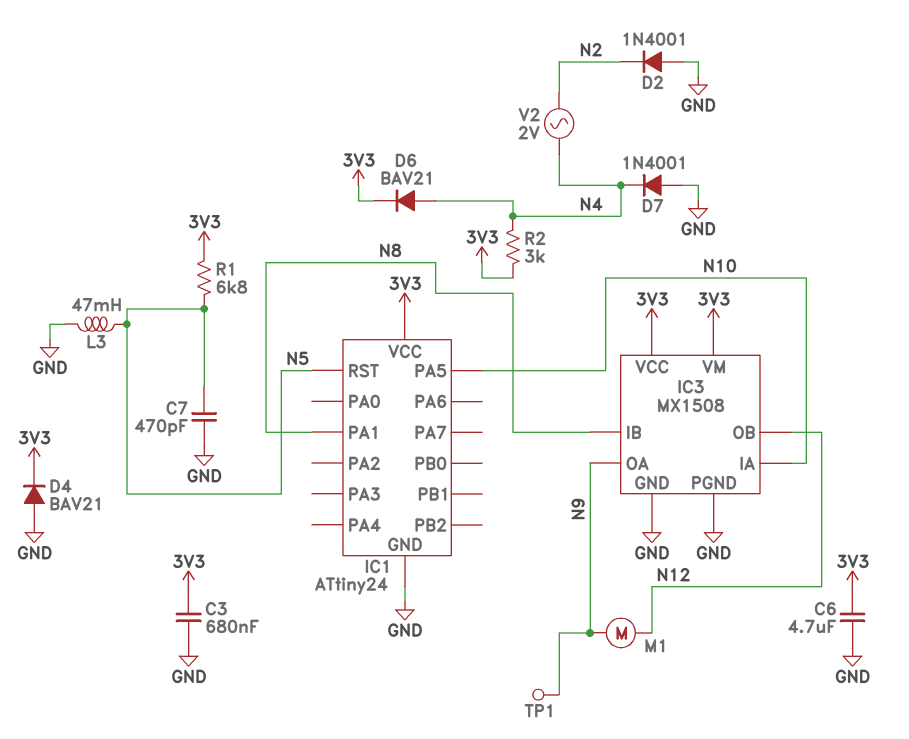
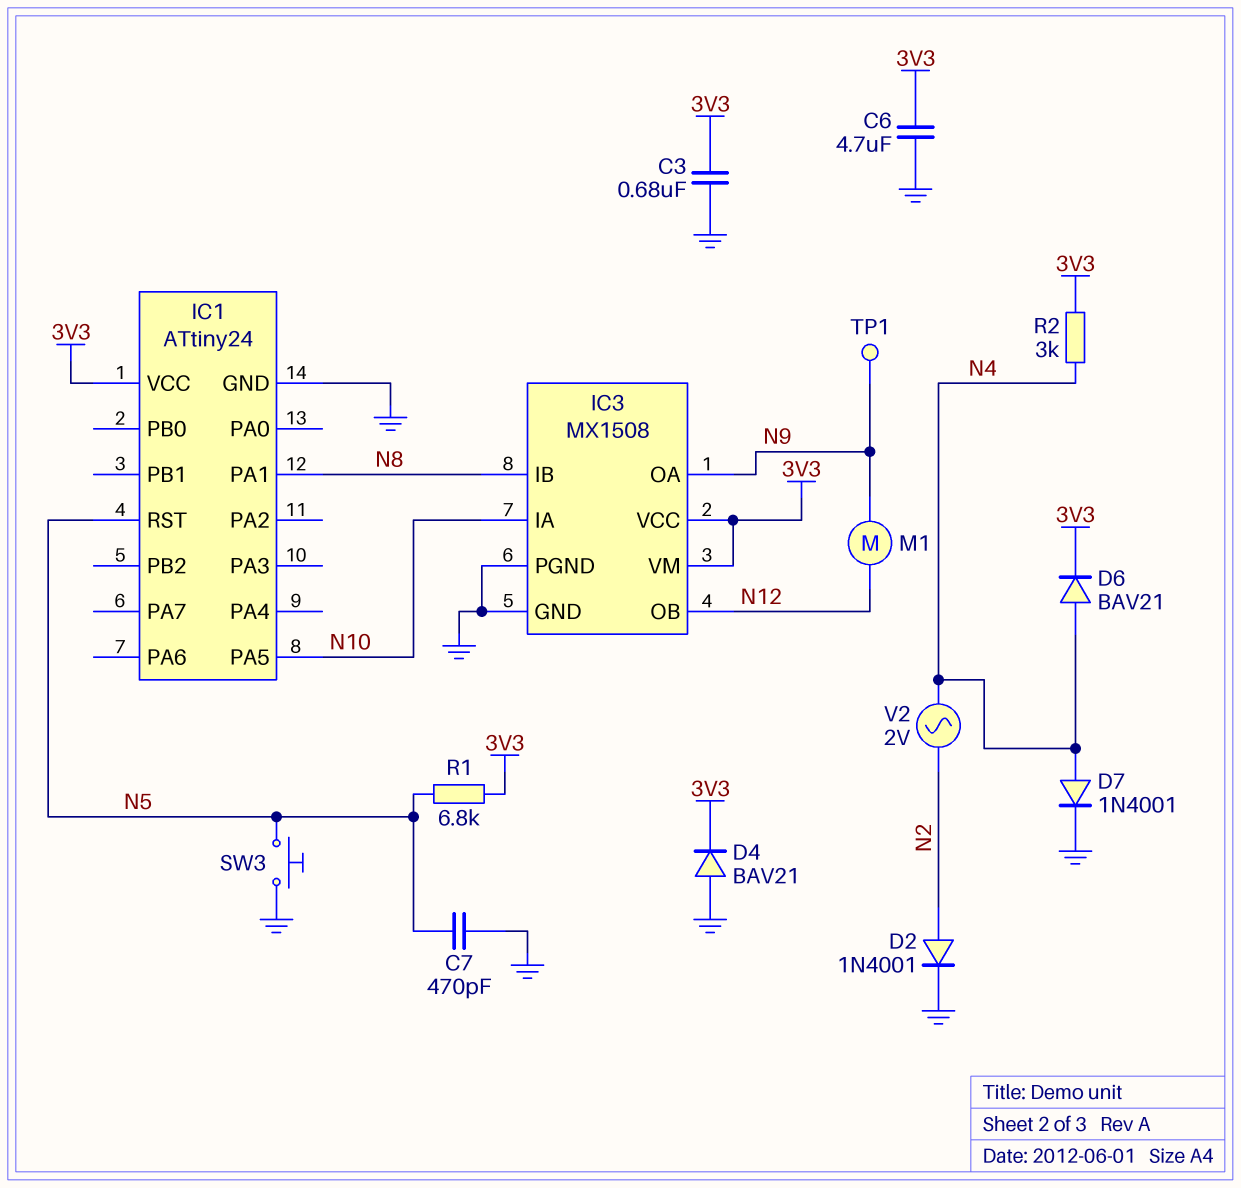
D2: diode 1N4001 (A GND, K N2) -> diode 1N4001 (A N2, K GND)
D7: diode 1N4001 (A GND, K N4) -> diode 1N4001 (A N4, K GND)
L3: 47mH (GND, N5) -> none
SW3: none -> button (GND, N5)

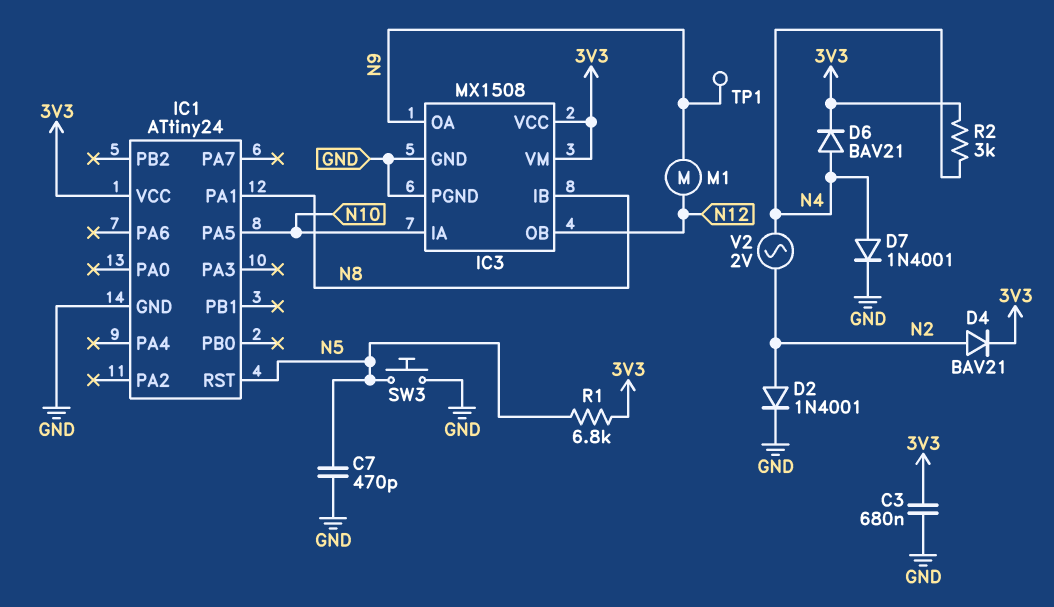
C6: 4.7uF (3V3, GND) -> none
D4: diode BAV21 (A GND, K 3V3) -> diode BAV21 (A N2, K 3V3)

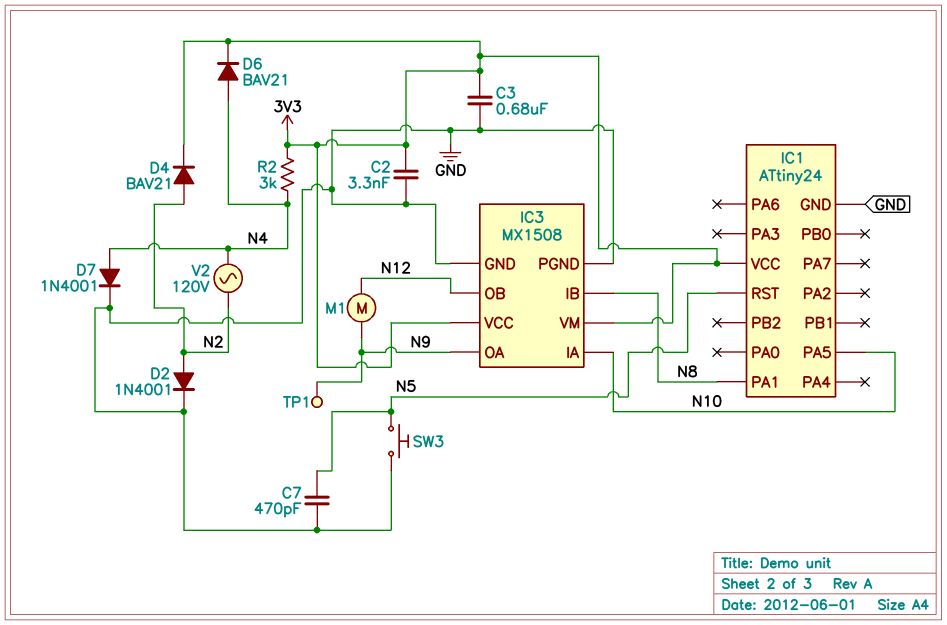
C2: none -> 3.3nF (3V3, GND)
R1: 6.8k (3V3, N5) -> none
V2: AC 2V (N2, N4) -> AC 120V (N2, N4)

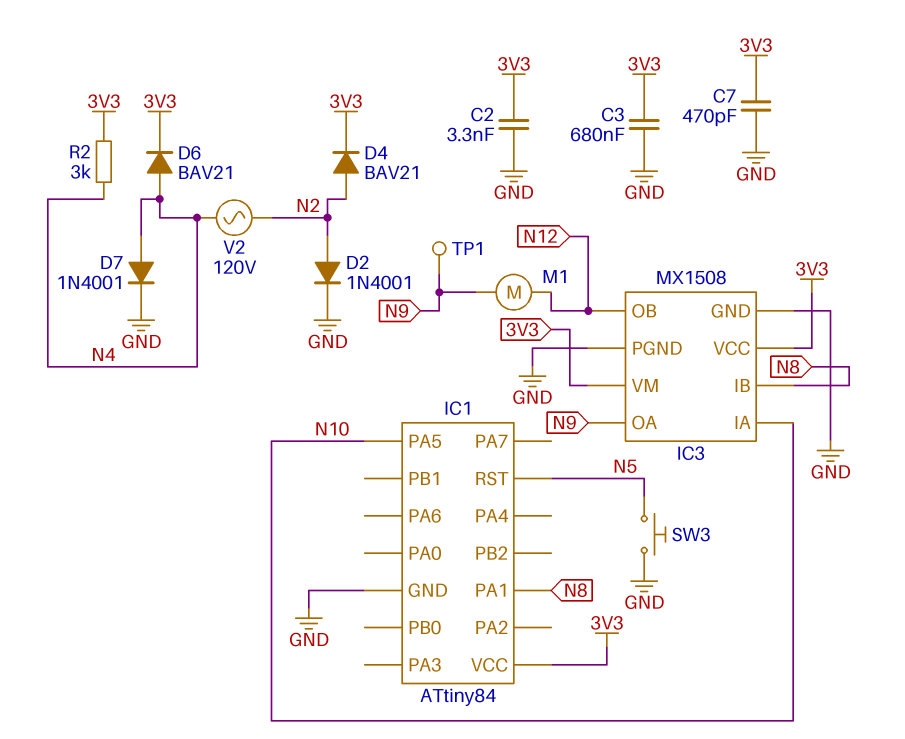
C7: 470pF (GND, N5) -> 470pF (3V3, GND)
IC1: ATtiny24 -> ATtiny84

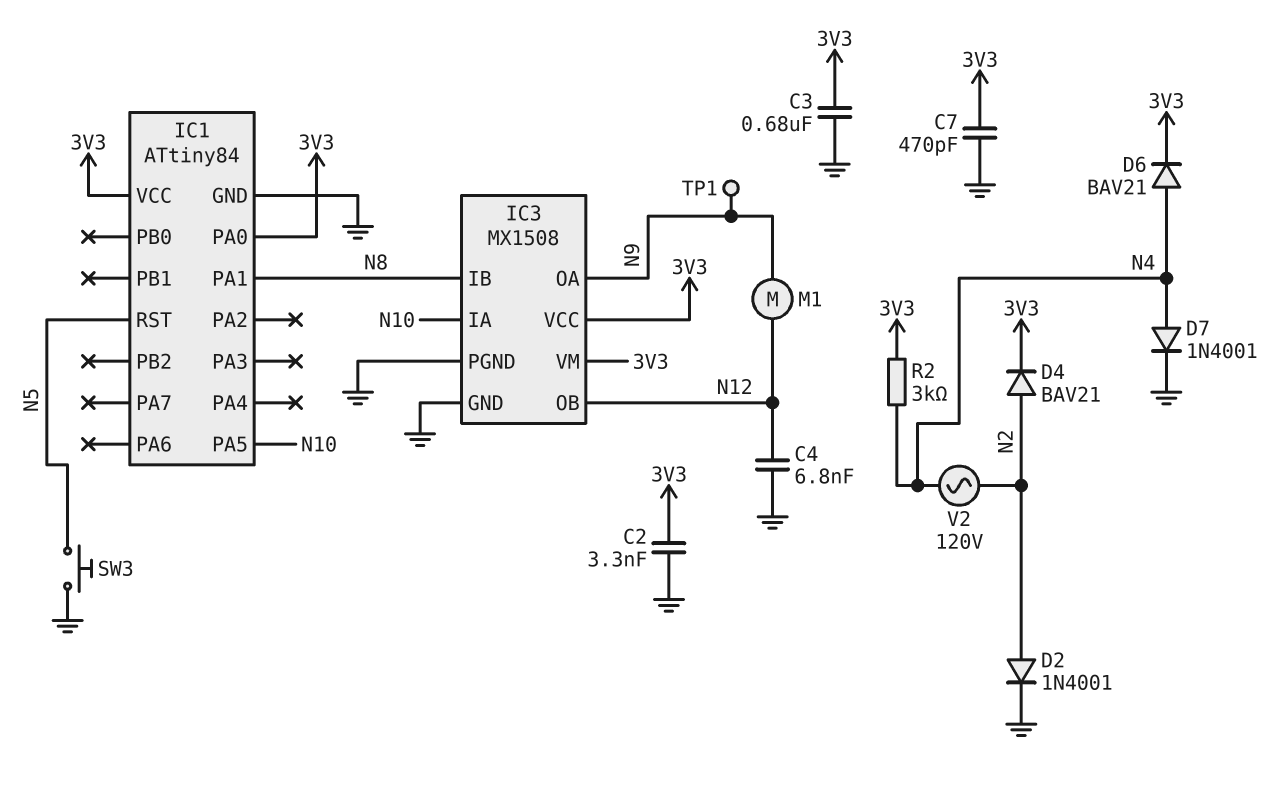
C4: none -> 6.8nF (GND, N12)
IC1 pin PA0: none -> 3V3

